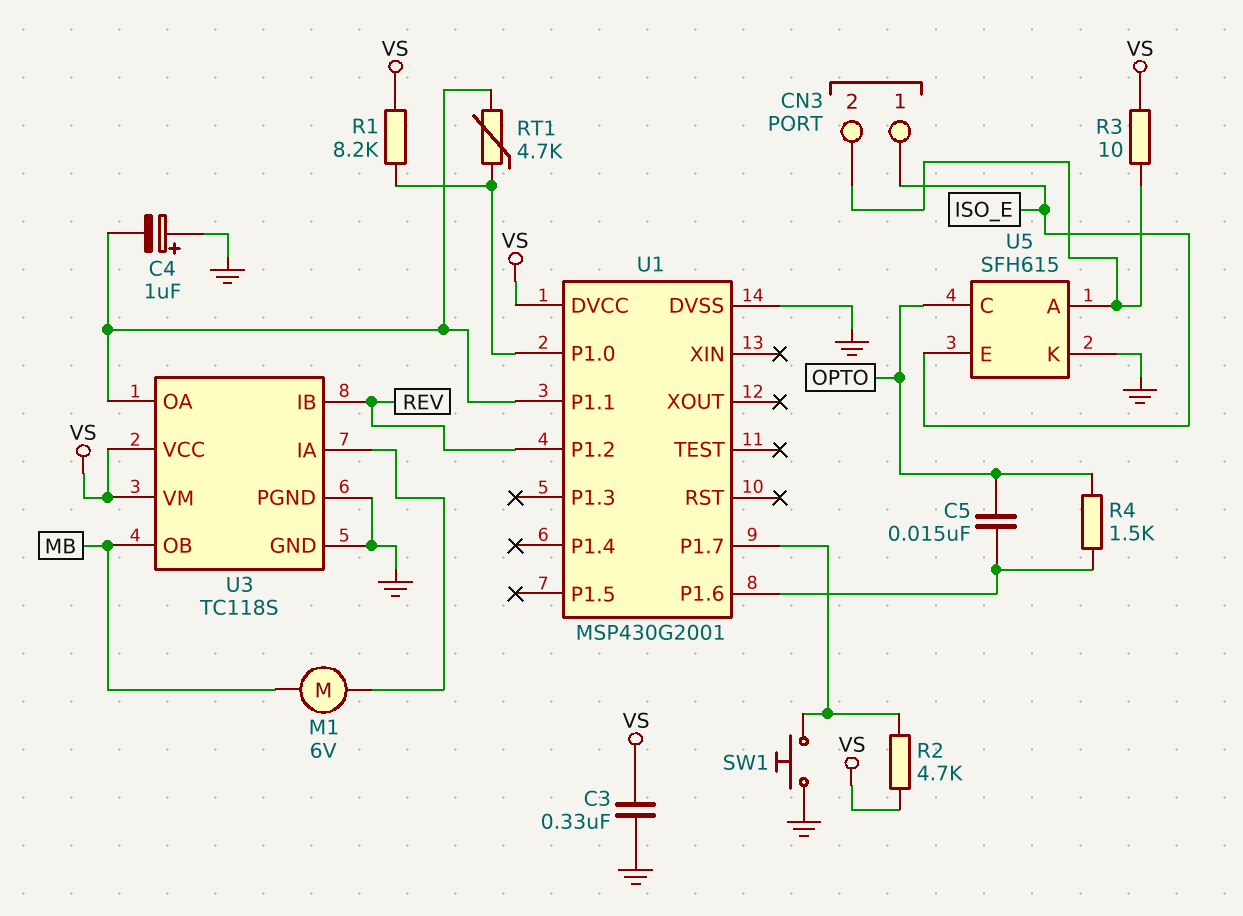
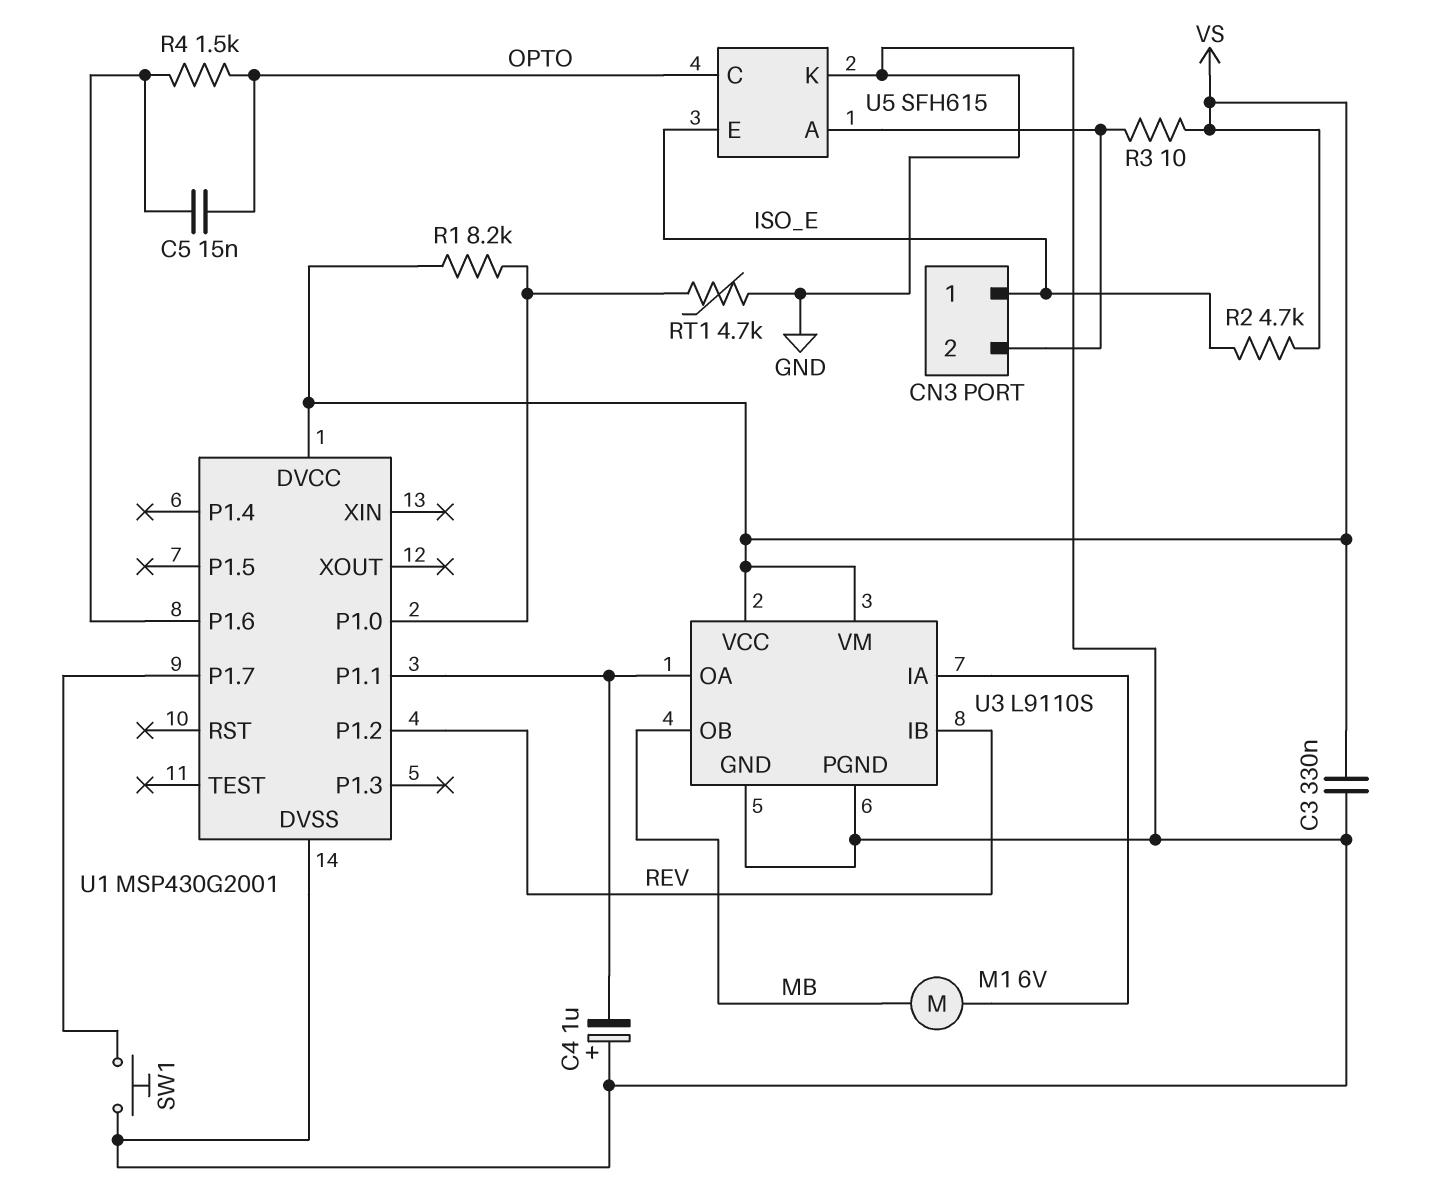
R2: 4.7k (U1/P1.7, VS) -> 4.7k (ISO_E, VS)
RT1: 4.7k (U1/P1.0, U1/P1.1) -> 4.7k (GND, U1/P1.0)
U3: TC118S -> L9110S

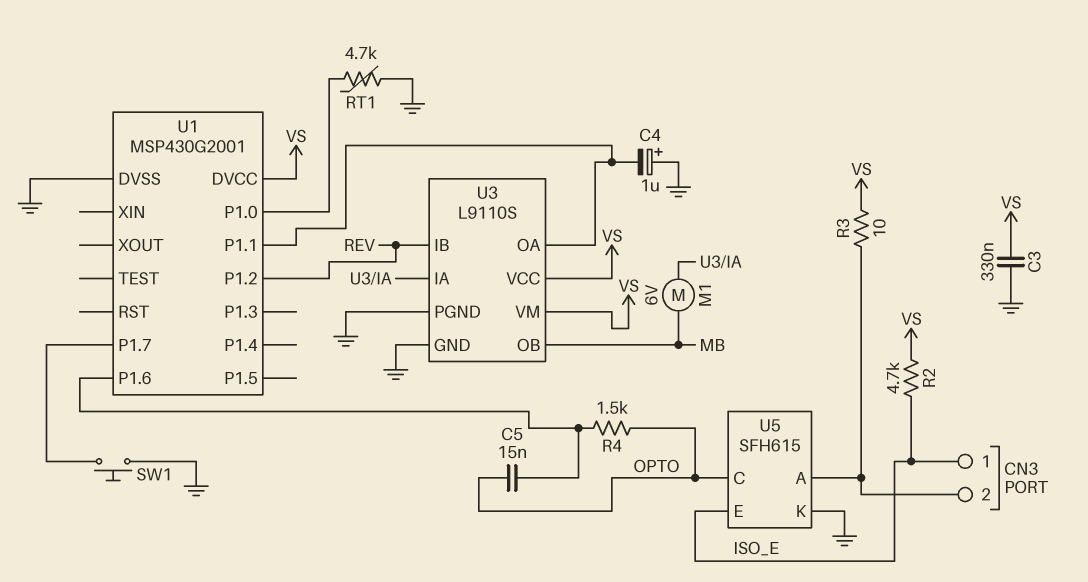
R1: 8.2k (U1/P1.0, VS) -> none

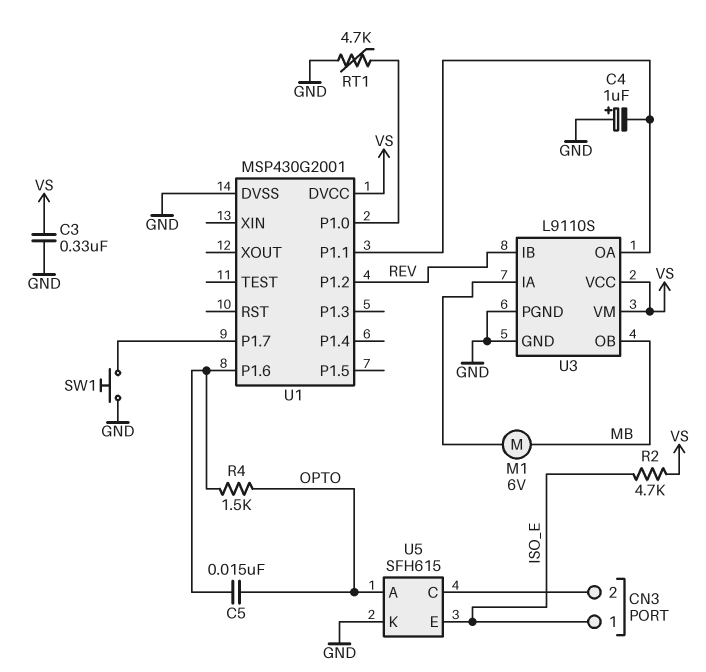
R3: 10 (CN3/2, VS) -> none
U5 pin A: CN3/2 -> OPTO
U5 pin C: OPTO -> CN3/2

